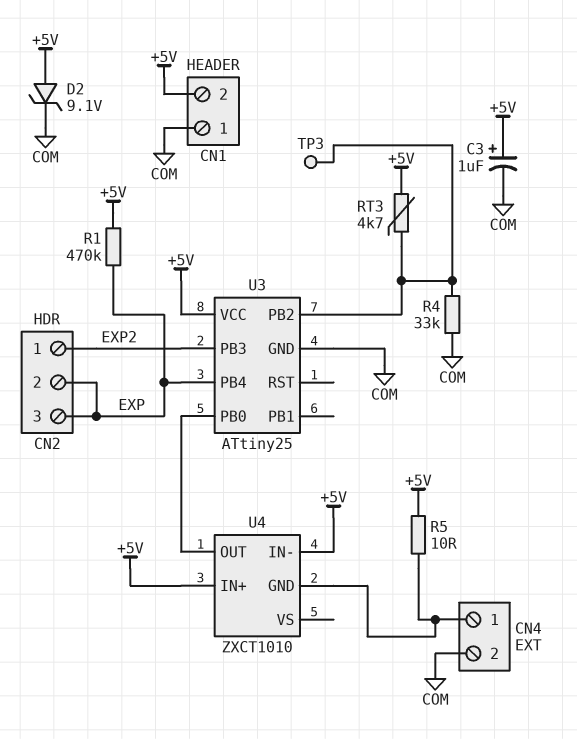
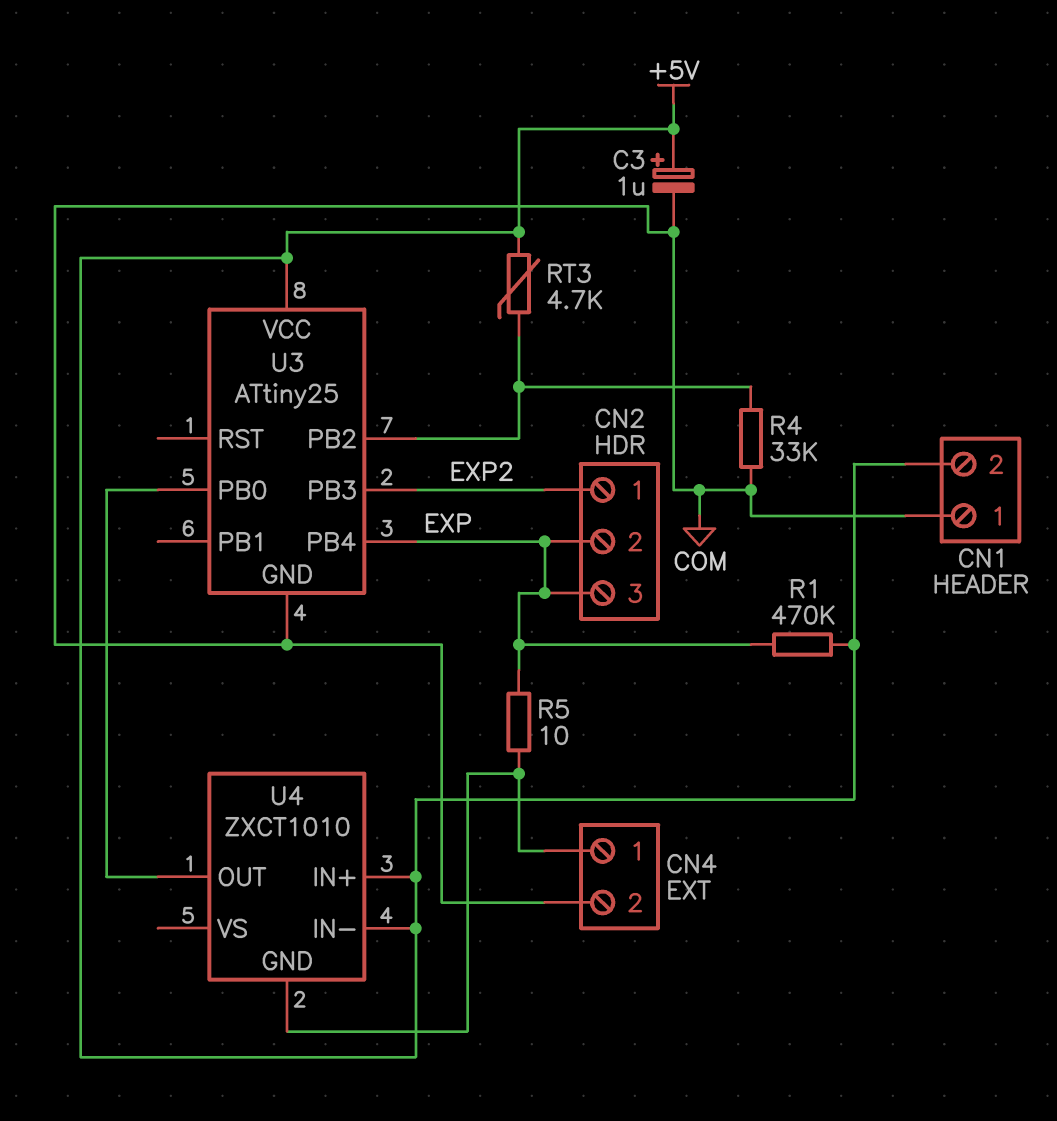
D2: zener 9.1V (A +5V, K COM) -> none
R5: 10 (+5V, CN4/1) -> 10 (CN4/1, EXP)
TP3: test point (U3/PB2) -> none

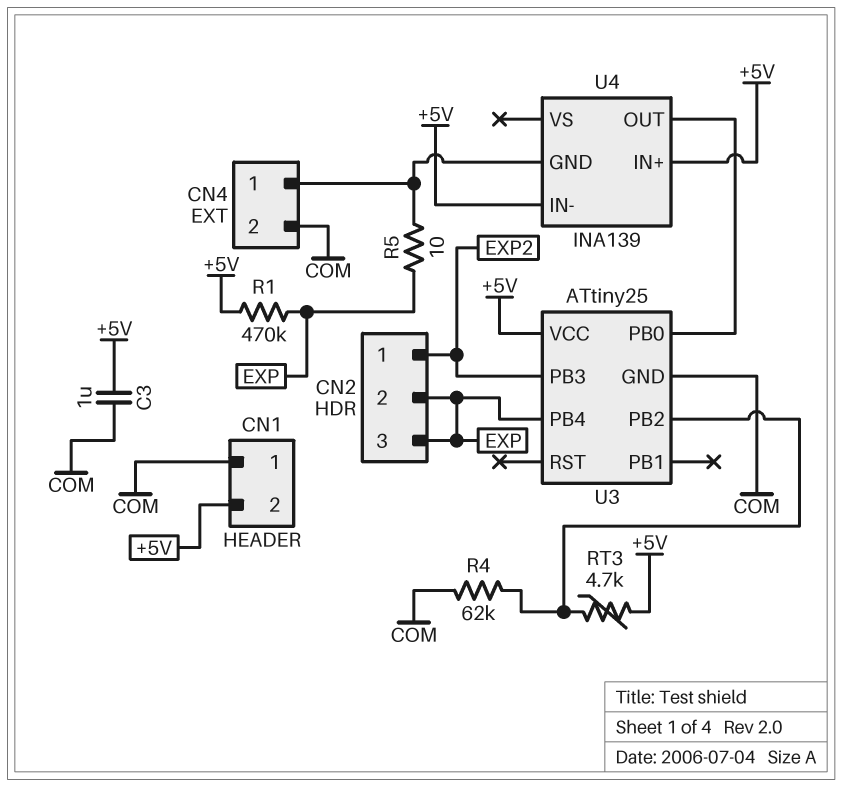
C3: 1uF (plus +5V, minus COM) -> 1uF (+5V, COM)
R4: 33k (COM, U3/PB2) -> 62k (COM, U3/PB2)
U4: ZXCT1010 -> INA139

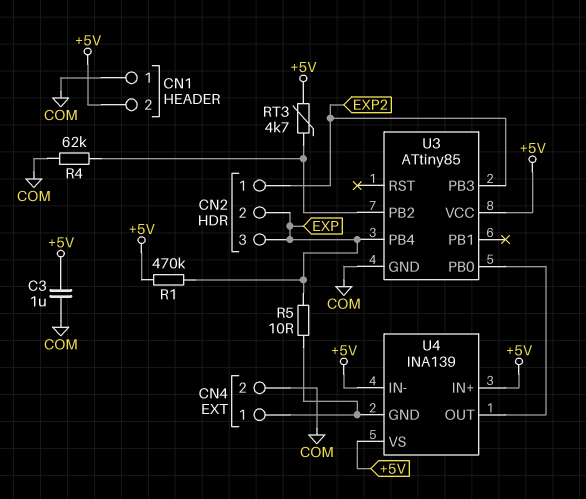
U3: ATtiny25 -> ATtiny85
U4 pin VS: none -> +5V

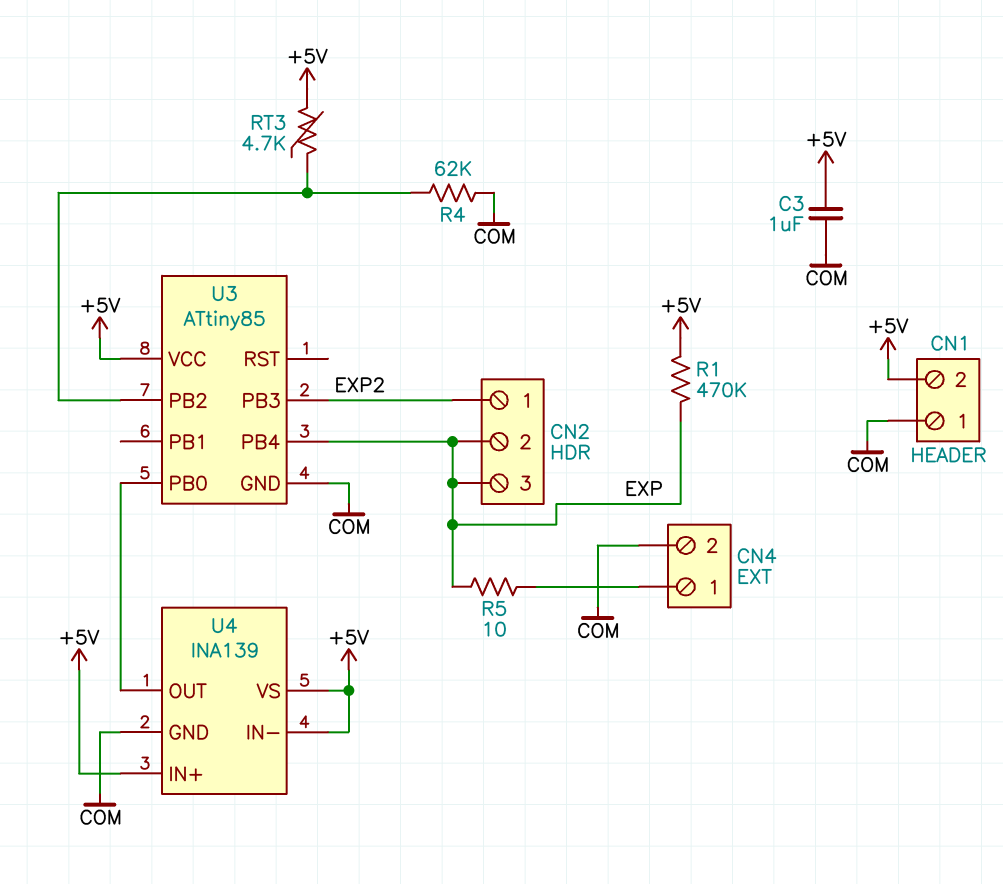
U4 pin GND: CN4/1 -> COM

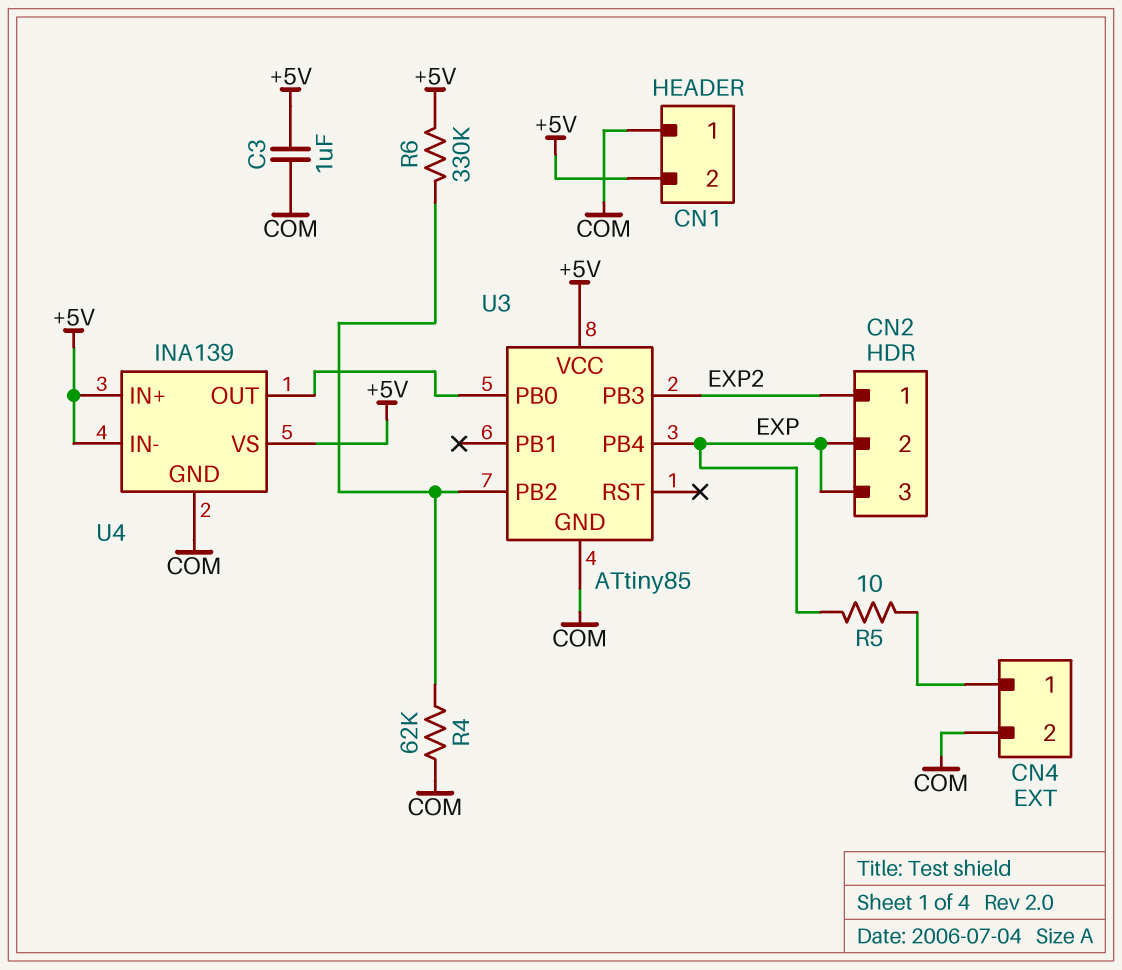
R1: 470k (+5V, EXP) -> none
R6: none -> 330k (+5V, U3/PB2)
RT3: 4.7k (+5V, U3/PB2) -> none

